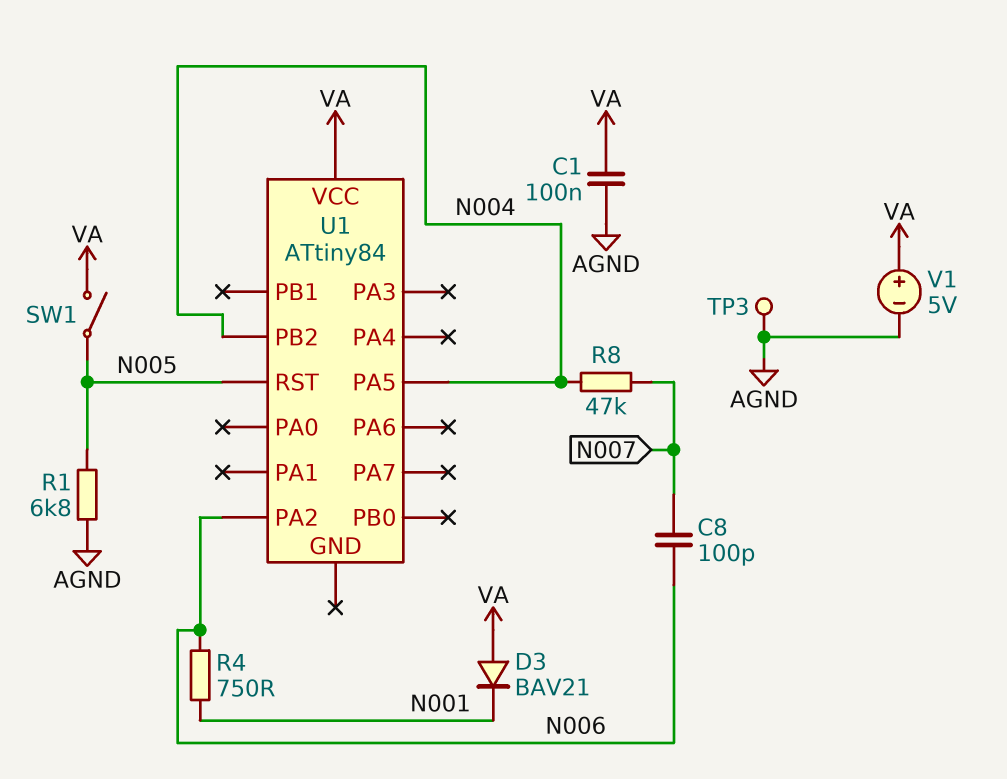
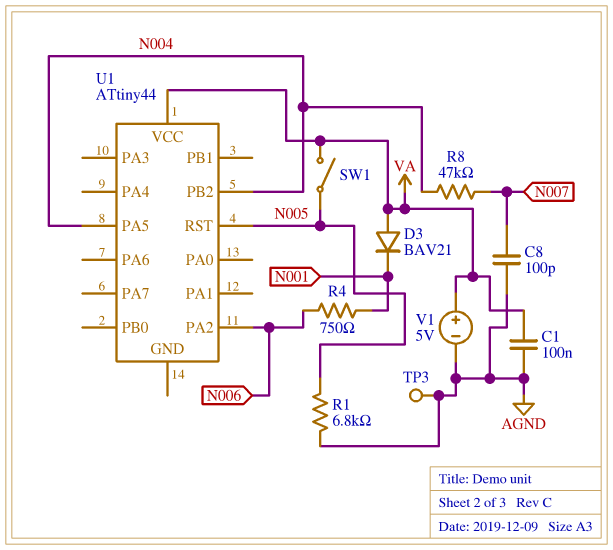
C8: 100pF (N006, N007) -> 100pF (AGND, N007)
U1: ATtiny84 -> ATtiny44

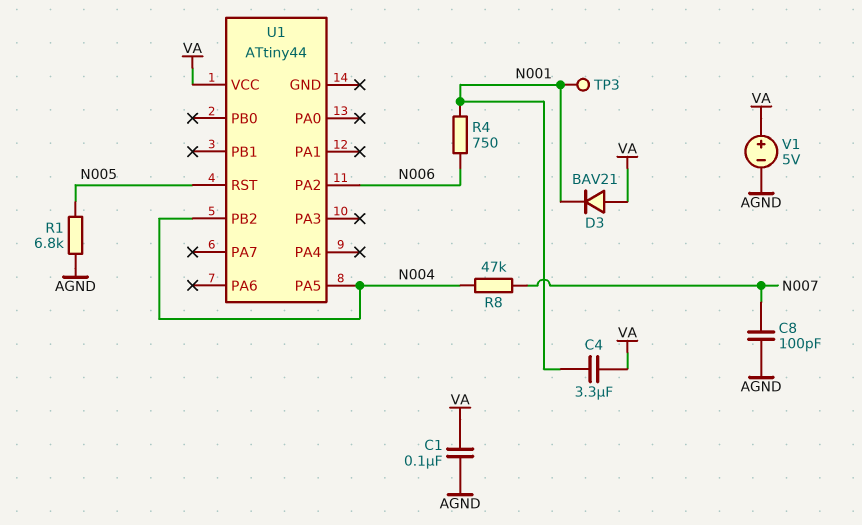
C4: none -> 3.3uF (N001, VA)
SW1: switch (N005, VA) -> none
TP3: test point (AGND) -> test point (N001)

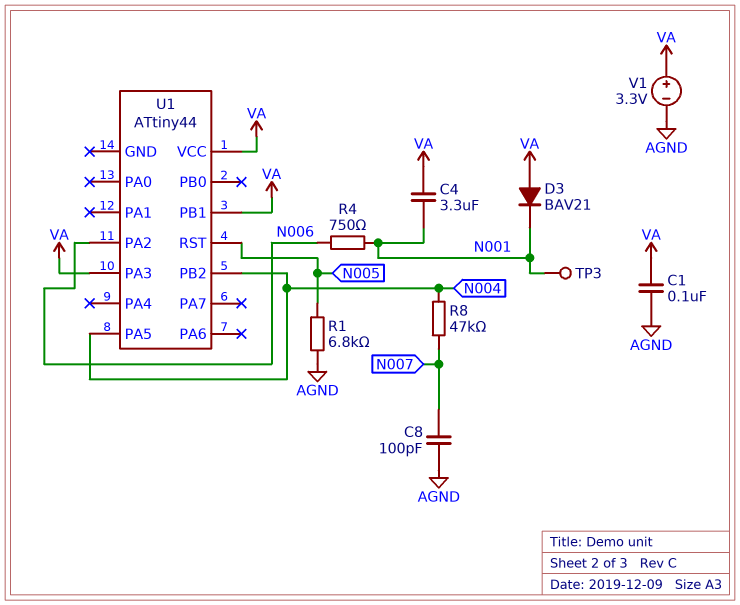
U1 pin PA3: none -> VA
U1 pin PB1: none -> VA
V1: 5V (plus VA, minus AGND) -> 3.3V (plus VA, minus AGND)

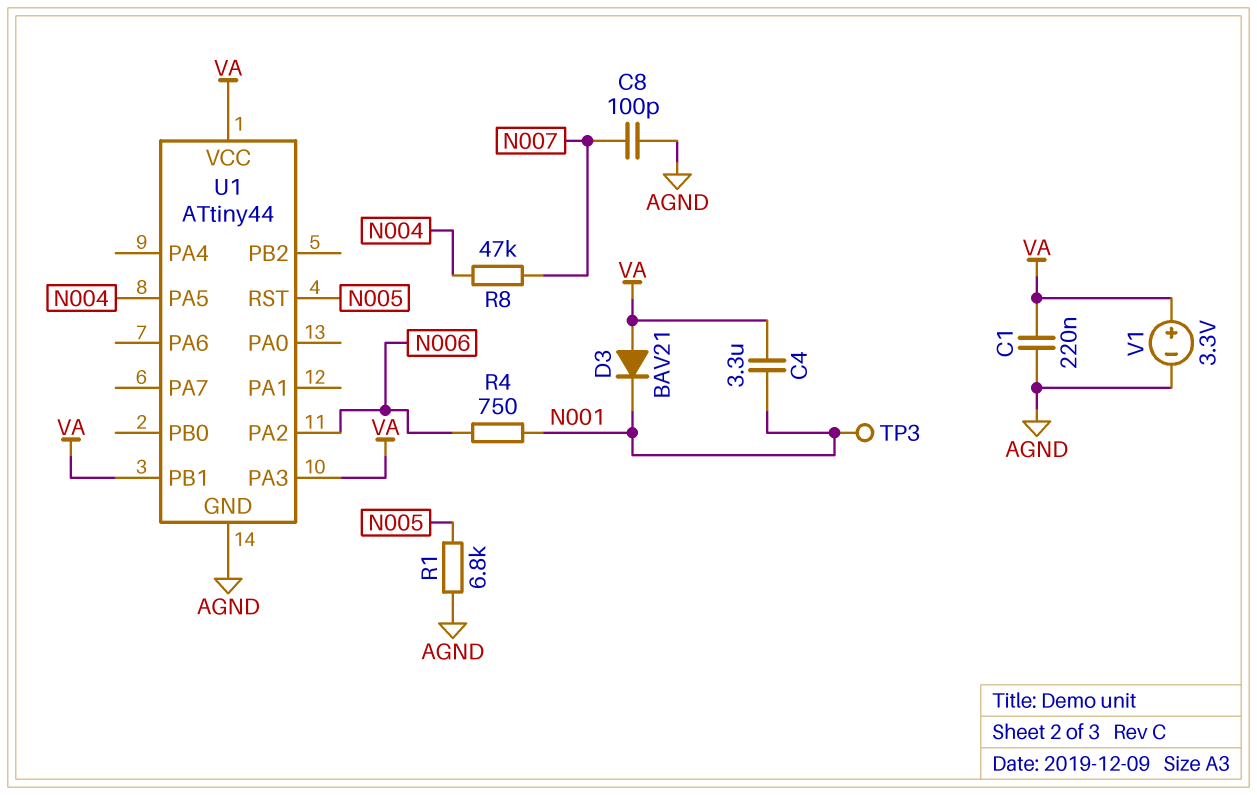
C1: 100nF (AGND, VA) -> 220nF (AGND, VA)
U1 pin GND: none -> AGND
U1 pin PB2: N004 -> none

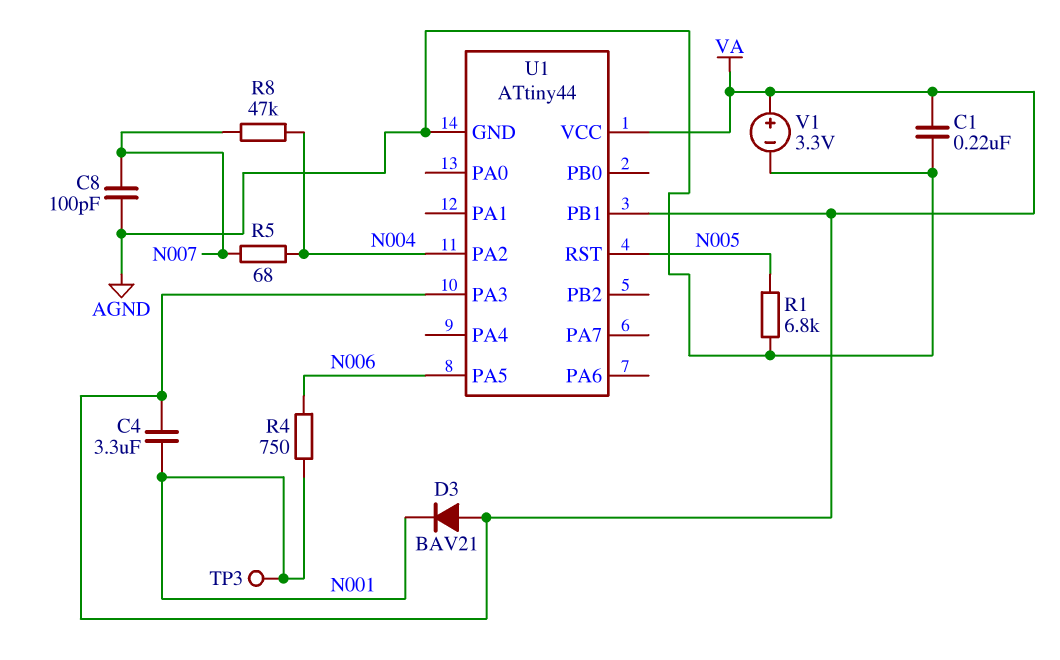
R5: none -> 68 (N004, N007)
U1 pin PA2: N006 -> N004
U1 pin PA5: N004 -> N006

